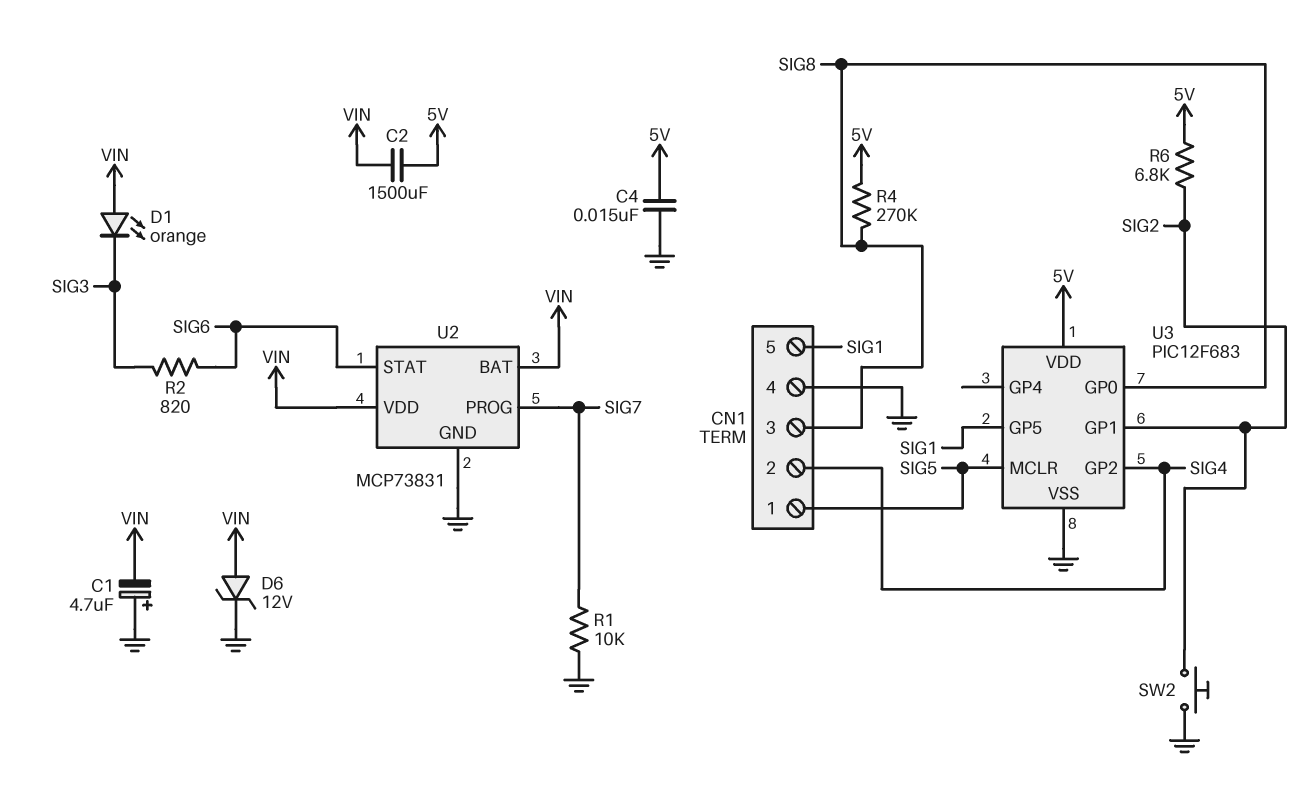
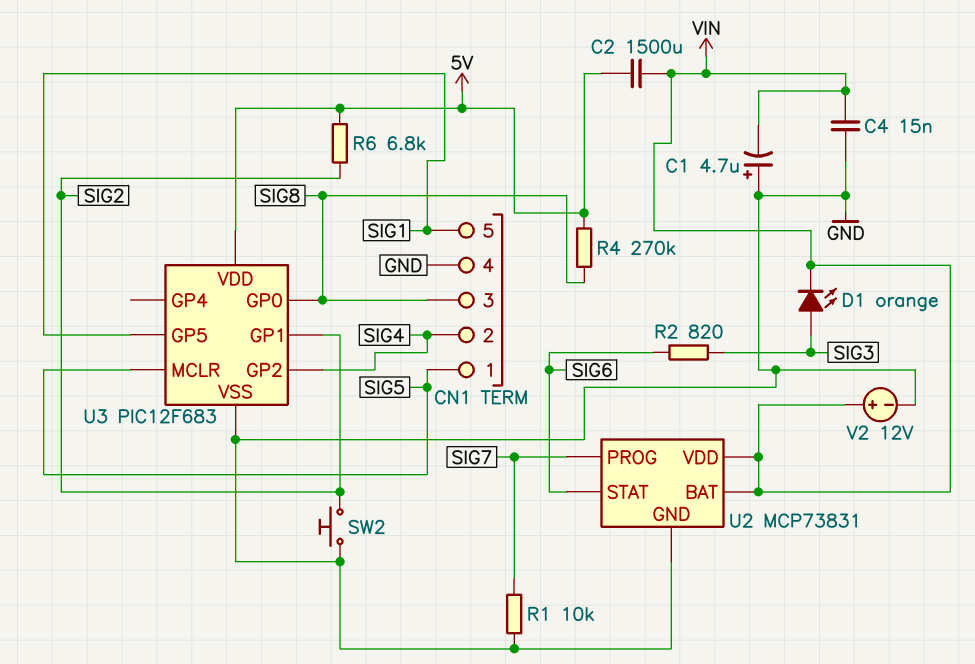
C4: 15nF (5V, GND) -> 15nF (GND, VIN)
D1: LED orange (A VIN, K SIG3) -> LED orange (A SIG3, K VIN)
D6: zener 12V (A VIN, K GND) -> none
V2: none -> 12V (plus VIN, minus GND)

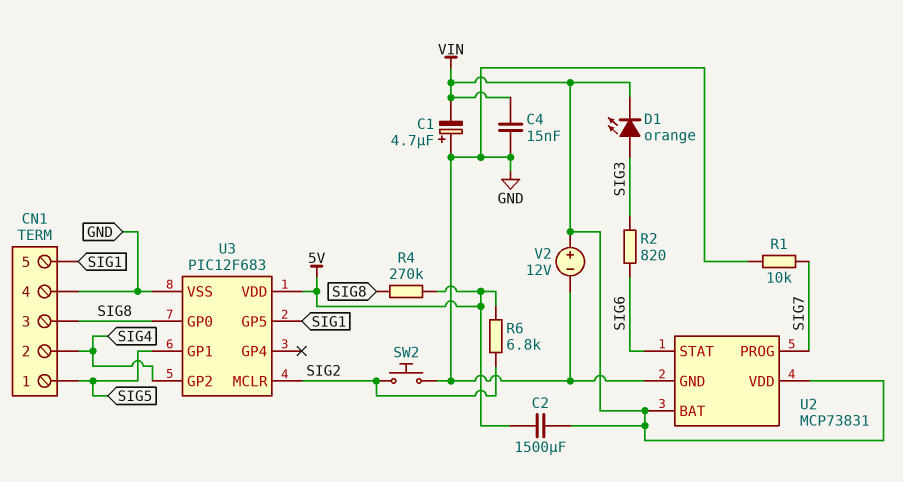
U3 pin GP1: SIG2 -> SIG5
U3 pin MCLR: SIG5 -> SIG2

